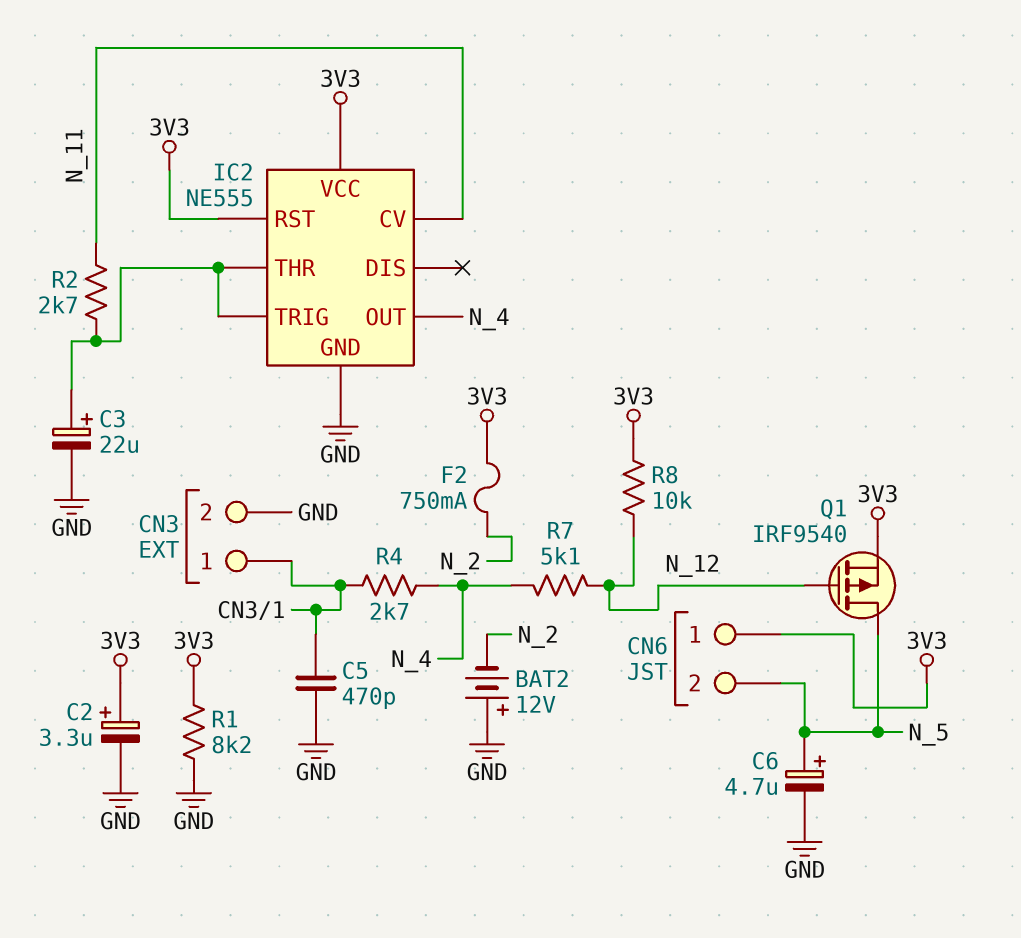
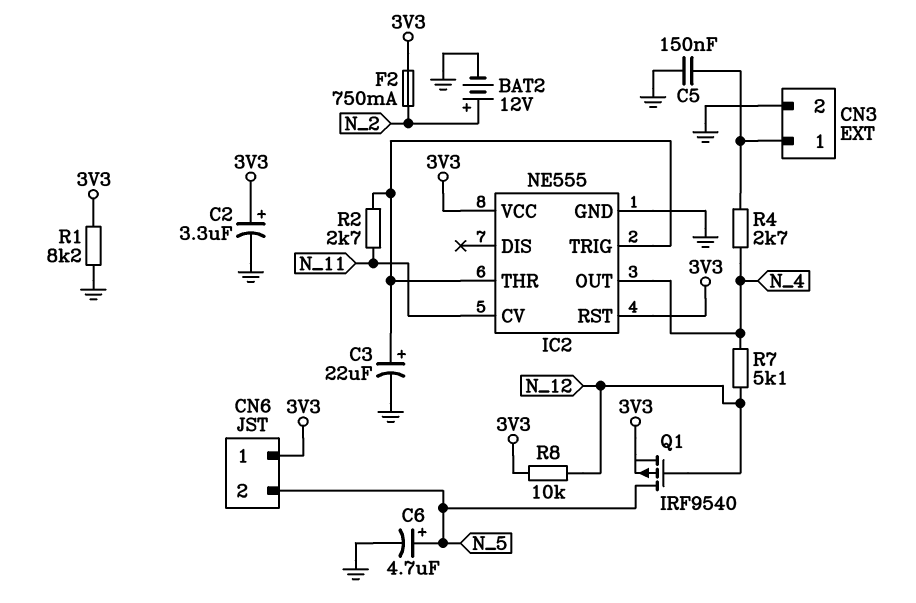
BAT2: 12V (plus GND, minus N_2) -> 12V (plus N_2, minus GND)
C5: 470pF (CN3/1, GND) -> 150nF (CN3/1, GND)

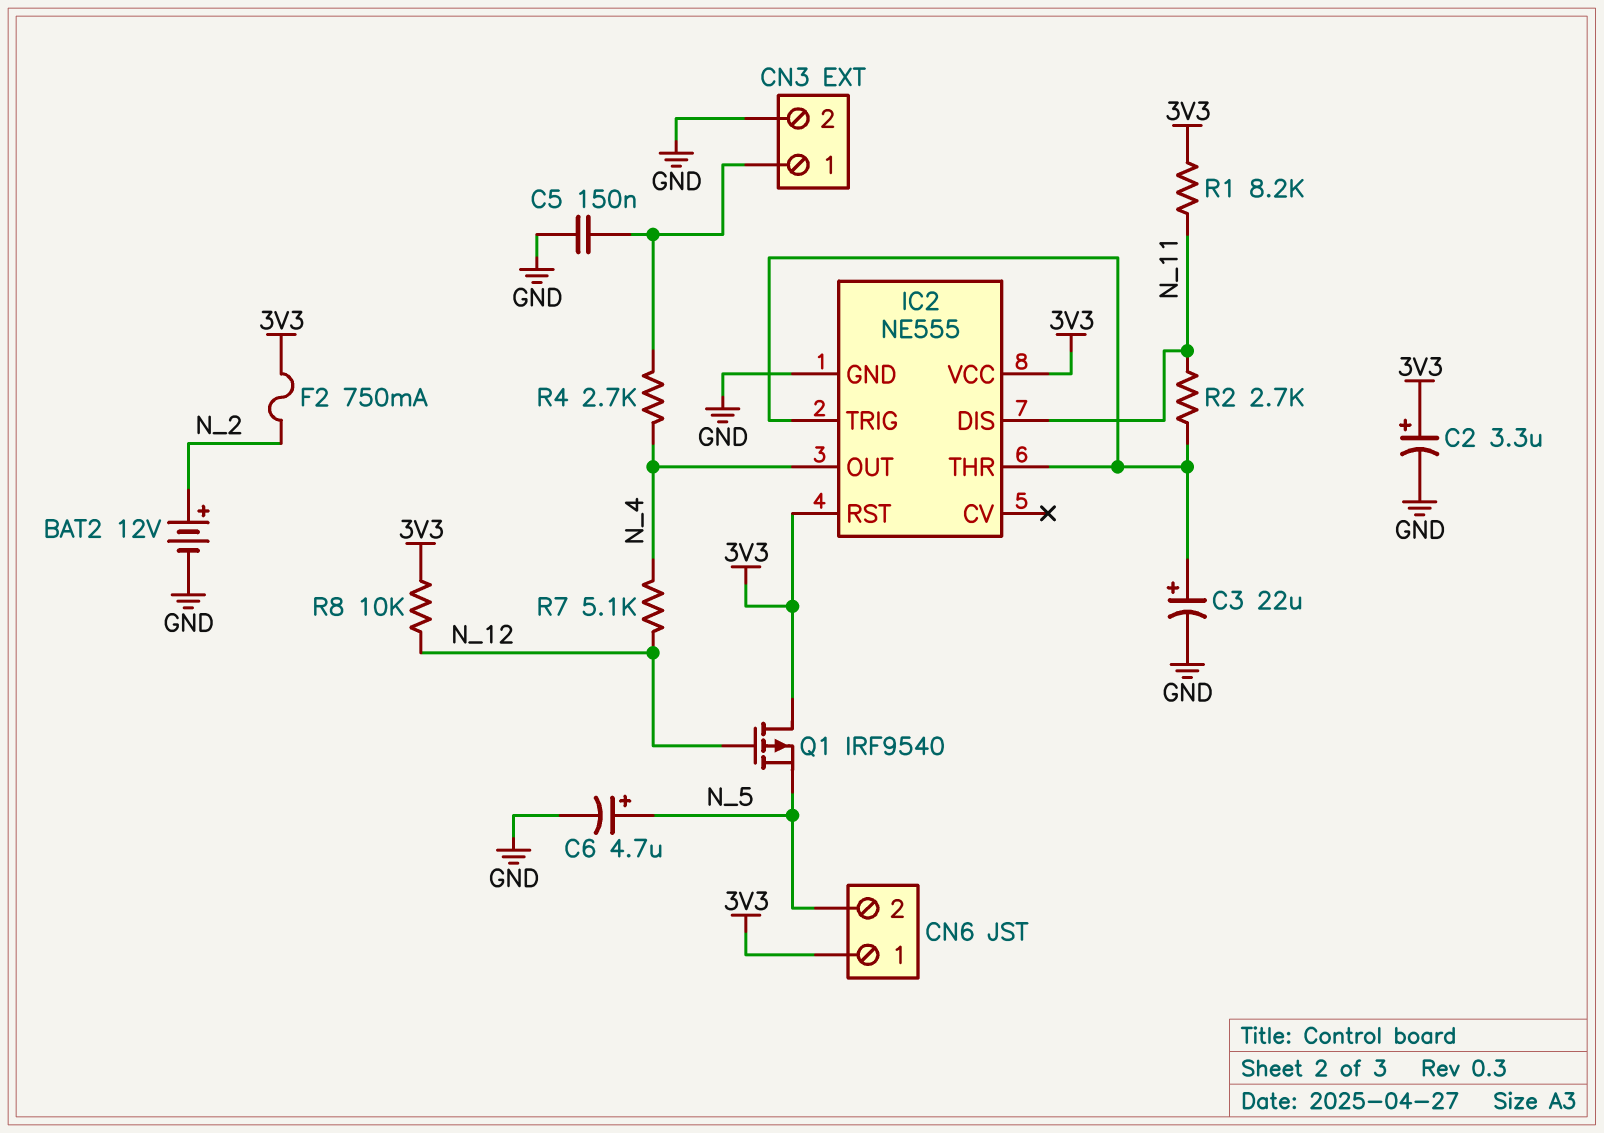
IC2 pin CV: N_11 -> none
IC2 pin DIS: none -> N_11
Q1: PMOS IRF9540 (G N_12, D N_5, S 3V3) -> PMOS IRF9540 (G N_12, D 3V3, S N_5)
R1: 8.2k (3V3, GND) -> 8.2k (3V3, N_11)

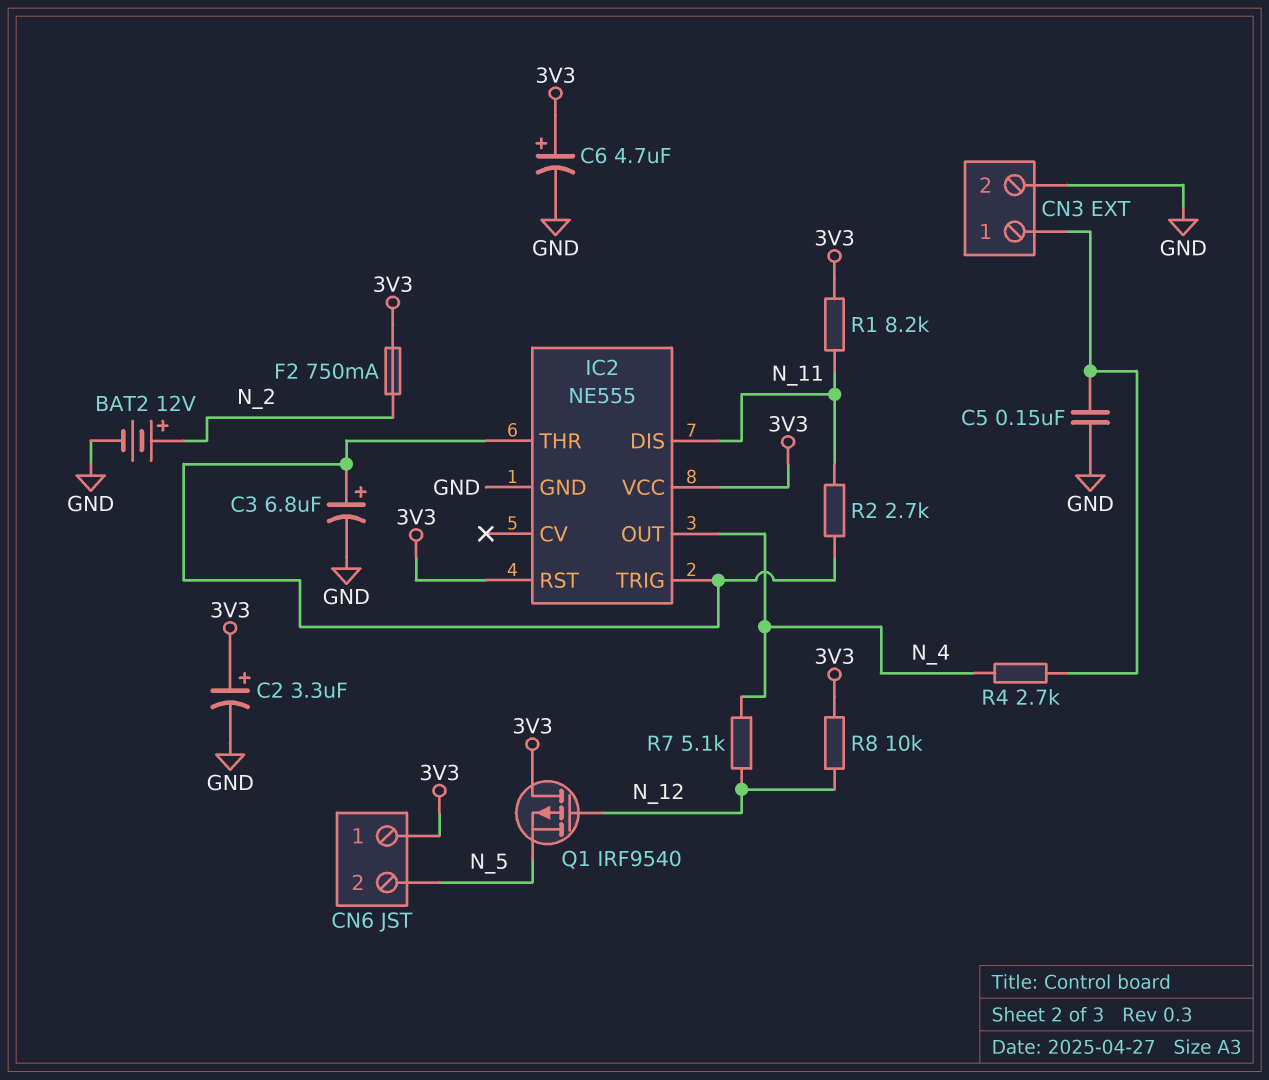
C3: 22uF (plus IC2/THR, minus GND) -> 6.8uF (plus IC2/THR, minus GND)
C6: 4.7uF (plus N_5, minus GND) -> 4.7uF (plus 3V3, minus GND)

